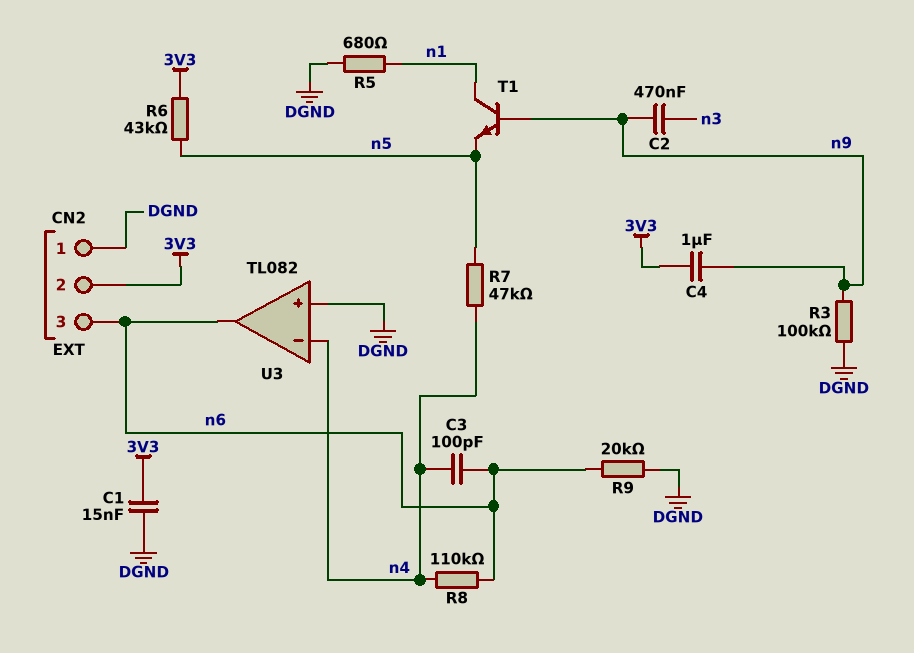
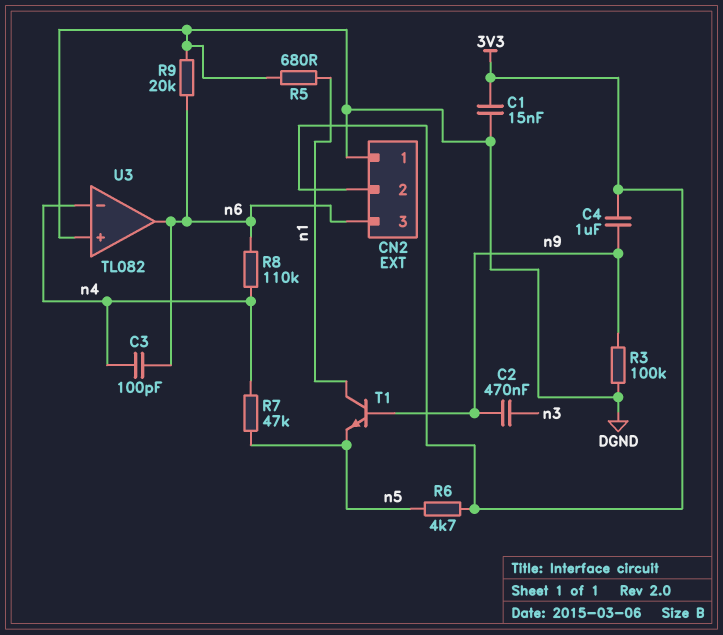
R6: 43k (3V3, n5) -> 4.7k (3V3, n5)

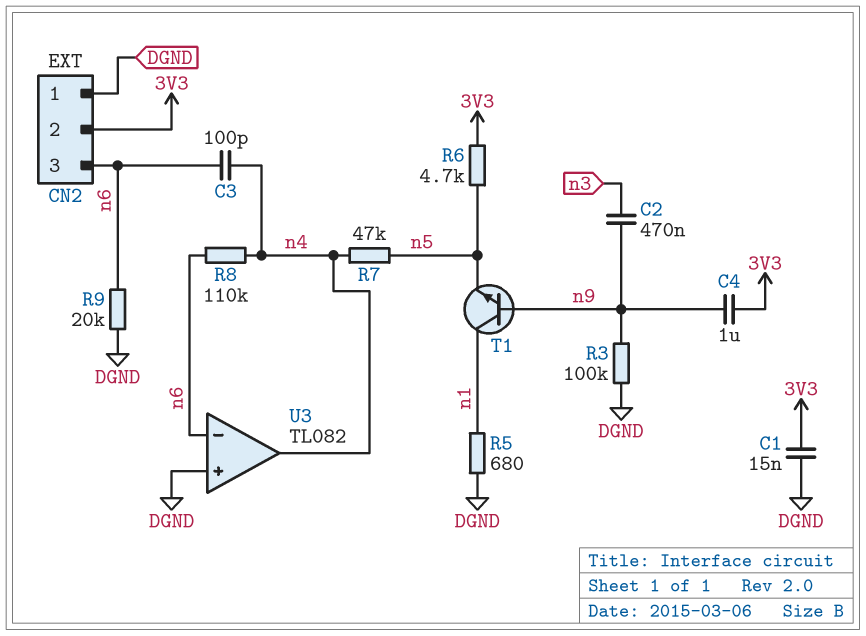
U3 pin in-: n4 -> n6
U3 pin out: n6 -> n4

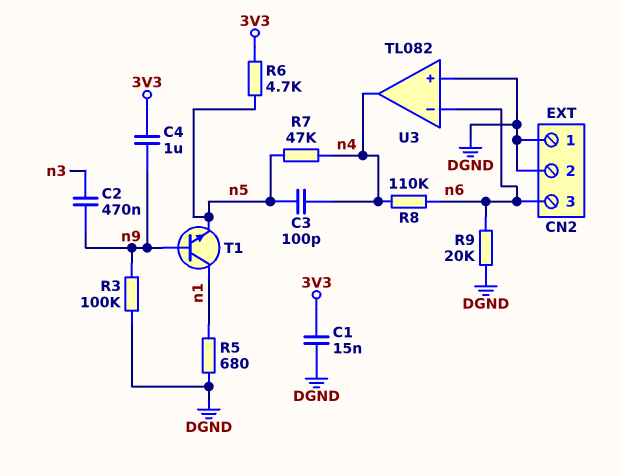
C3: 100pF (n4, n6) -> 100pF (n4, n5)
CN2 pin 2: 3V3 -> DGND

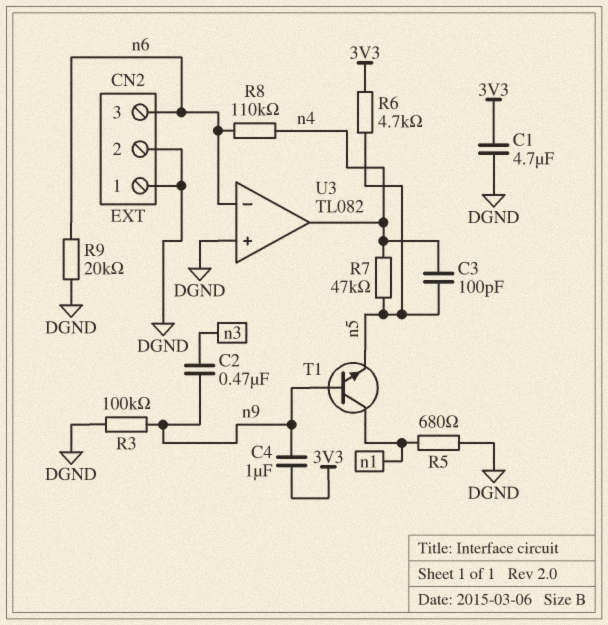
C1: 15nF (3V3, DGND) -> 4.7uF (3V3, DGND)

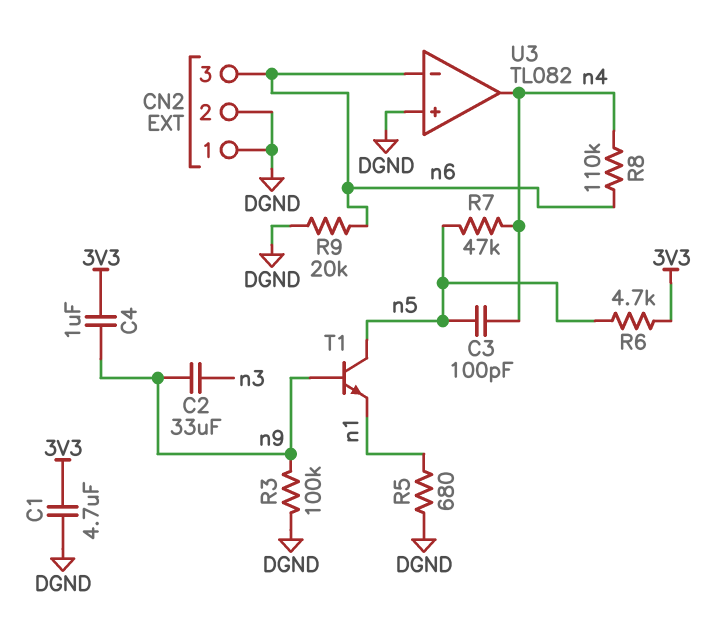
C2: 470nF (n3, n9) -> 33uF (n3, n9)
T1: NPN (B n9, C n1, E n5) -> NPN (B n9, C n5, E n1)

